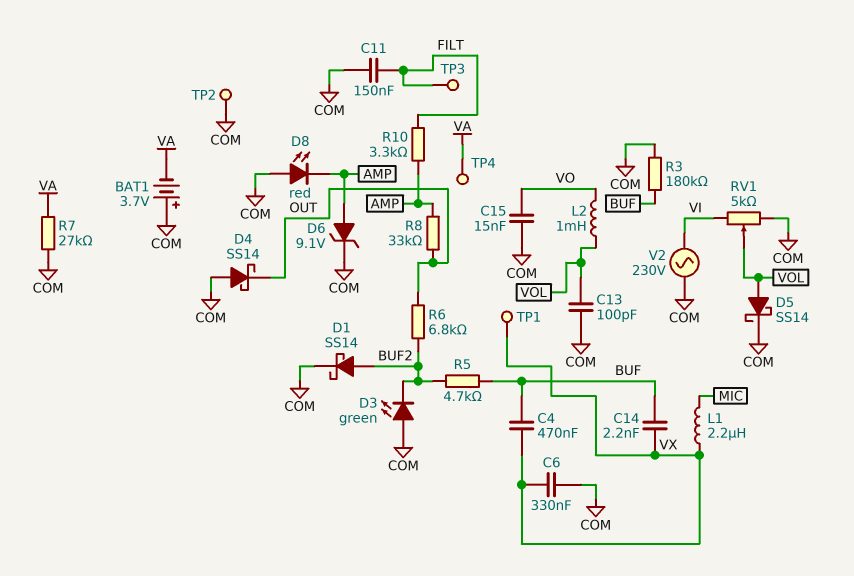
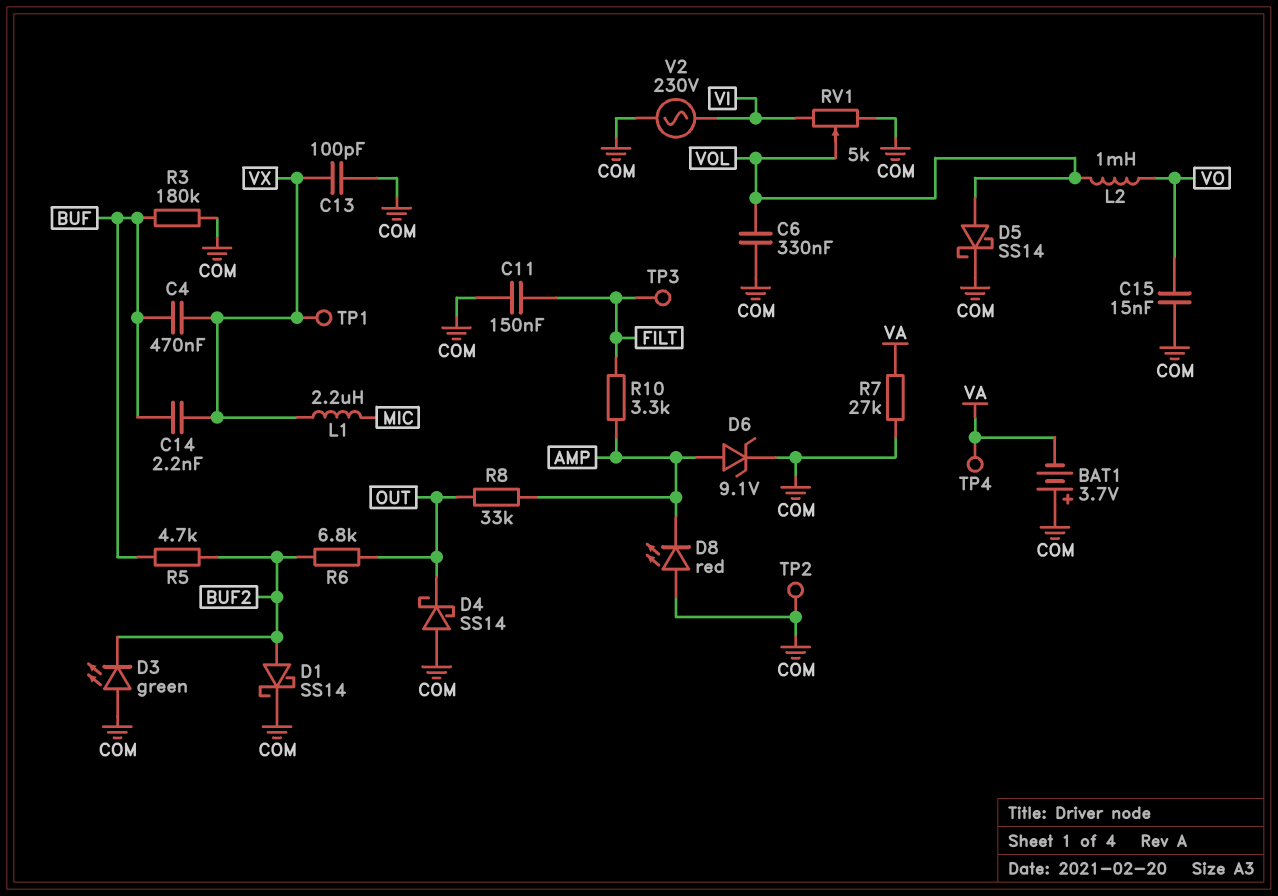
C6: 330nF (COM, VX) -> 330nF (COM, VOL)
C13: 100pF (COM, VOL) -> 100pF (COM, VX)

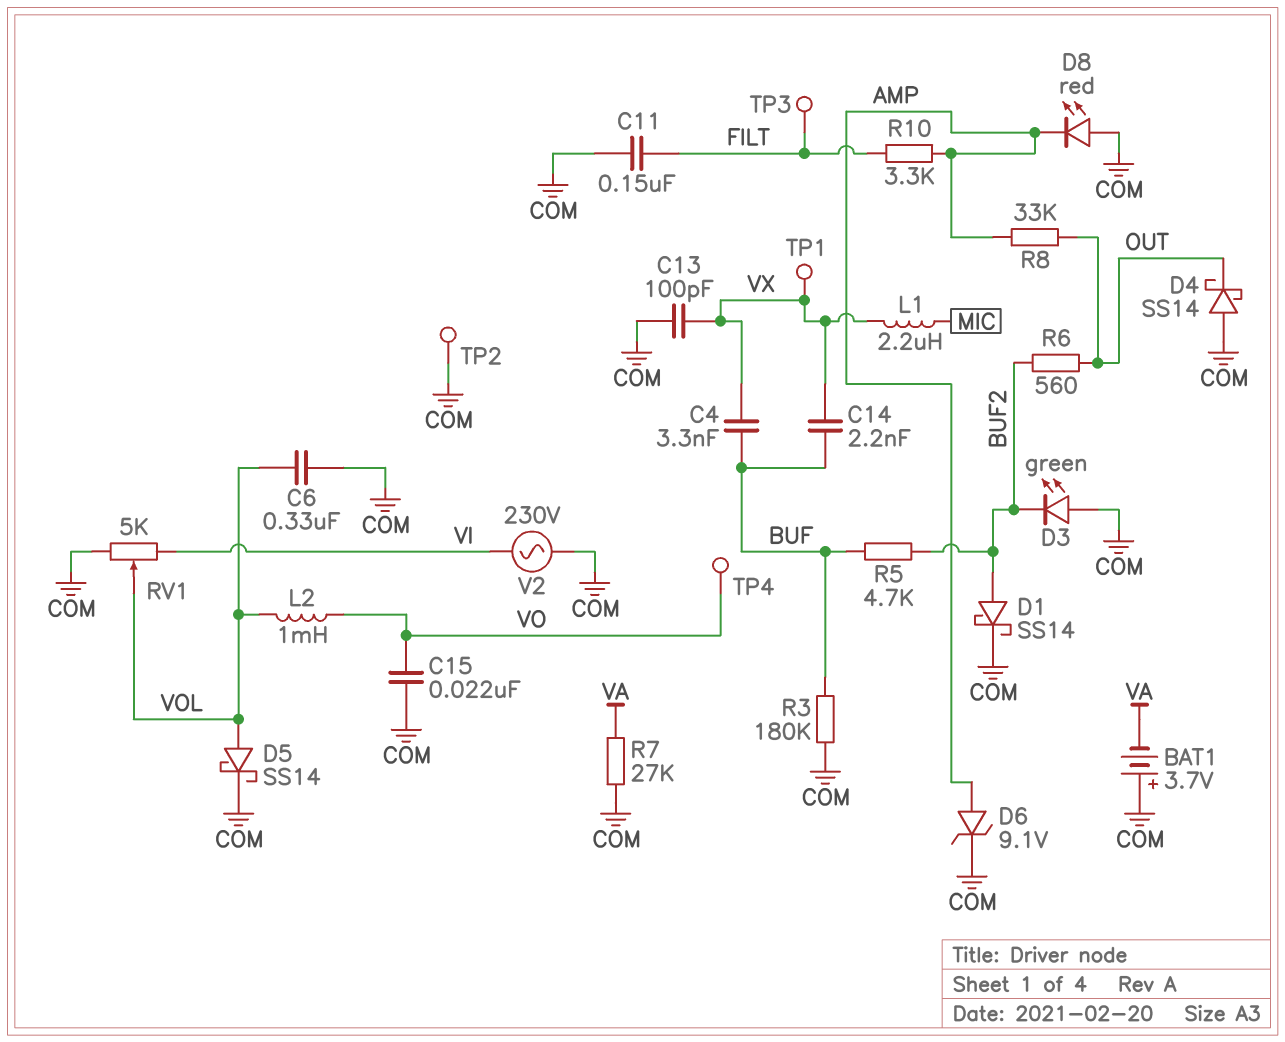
C4: 470nF (BUF, VX) -> 3.3nF (BUF, VX)
C15: 15nF (COM, VO) -> 22nF (COM, VO)
R6: 6.8k (BUF2, OUT) -> 560 (BUF2, OUT)
TP4: test point (VA) -> test point (VO)

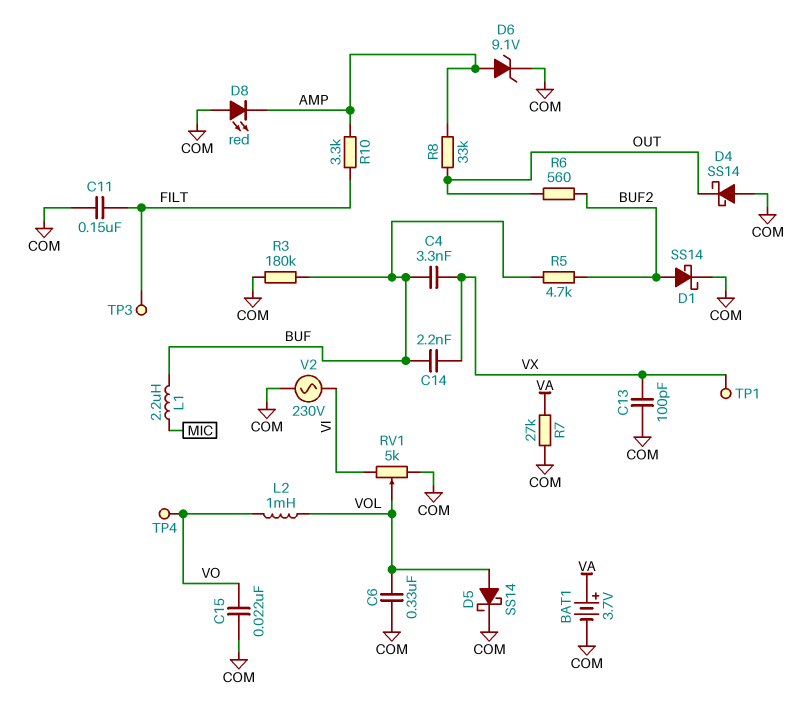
BAT1: 3.7V (plus COM, minus VA) -> 3.7V (plus VA, minus COM)
D3: LED green (A COM, K BUF2) -> none
L1: 2.2uH (MIC, VX) -> 2.2uH (BUF, MIC)
TP2: test point (COM) -> none

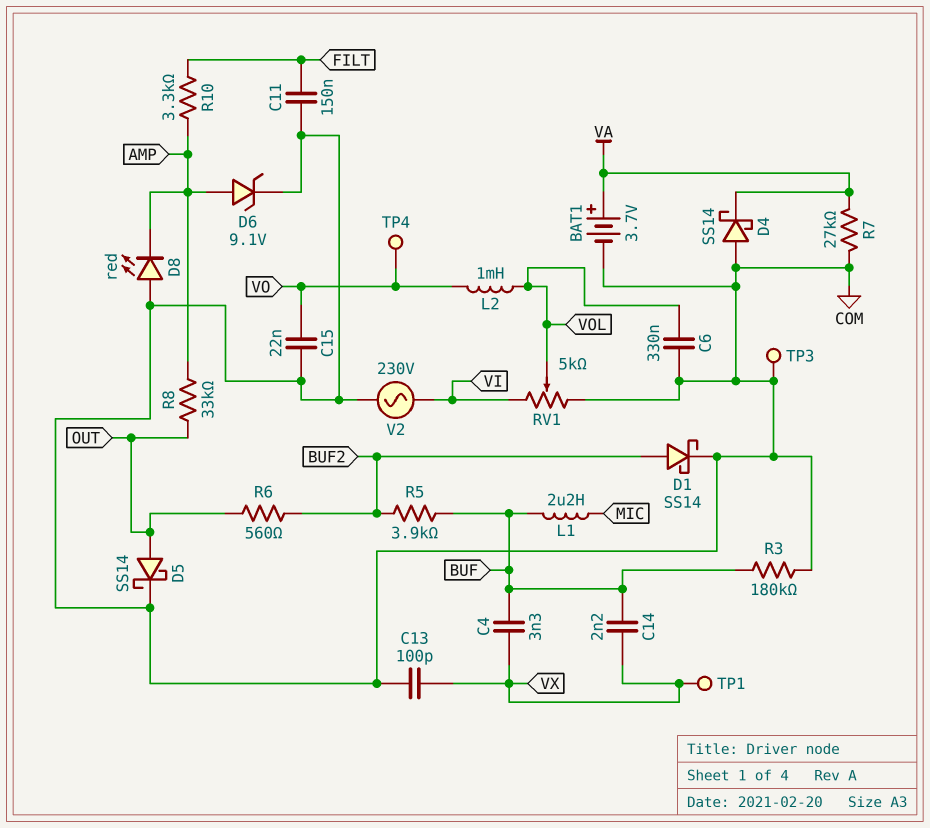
D4: schottky SS14 (A COM, K OUT) -> schottky SS14 (A COM, K VA)
D5: schottky SS14 (A VOL, K COM) -> schottky SS14 (A OUT, K COM)
R5: 4.7k (BUF, BUF2) -> 3.9k (BUF, BUF2)
TP3: test point (FILT) -> test point (COM)

